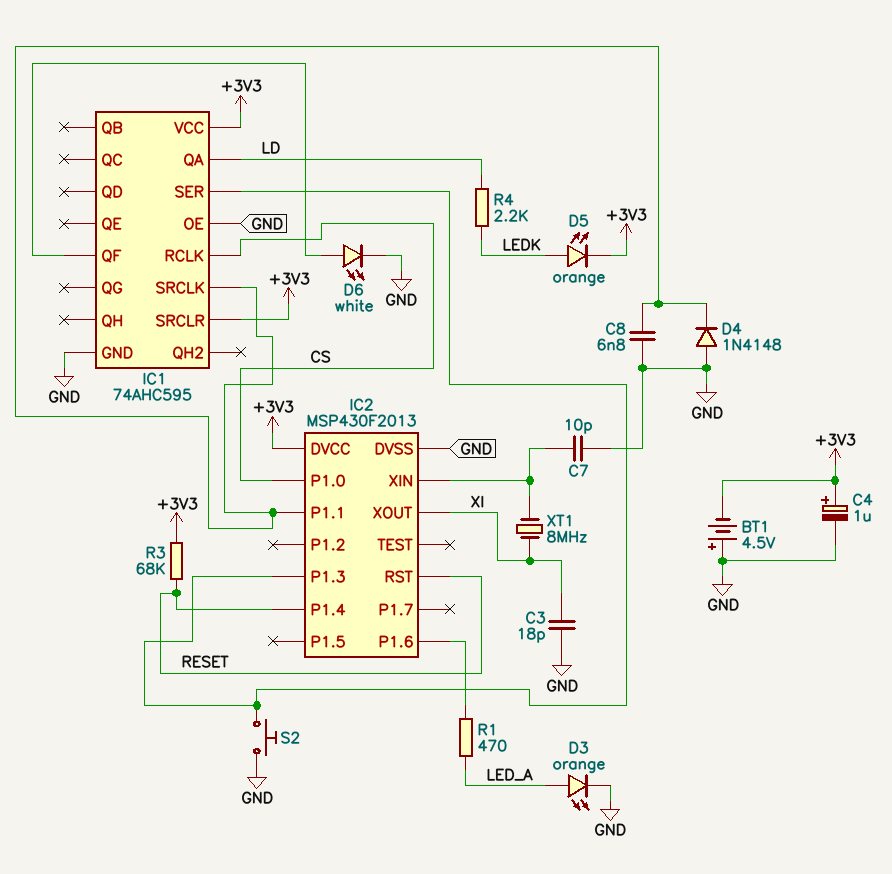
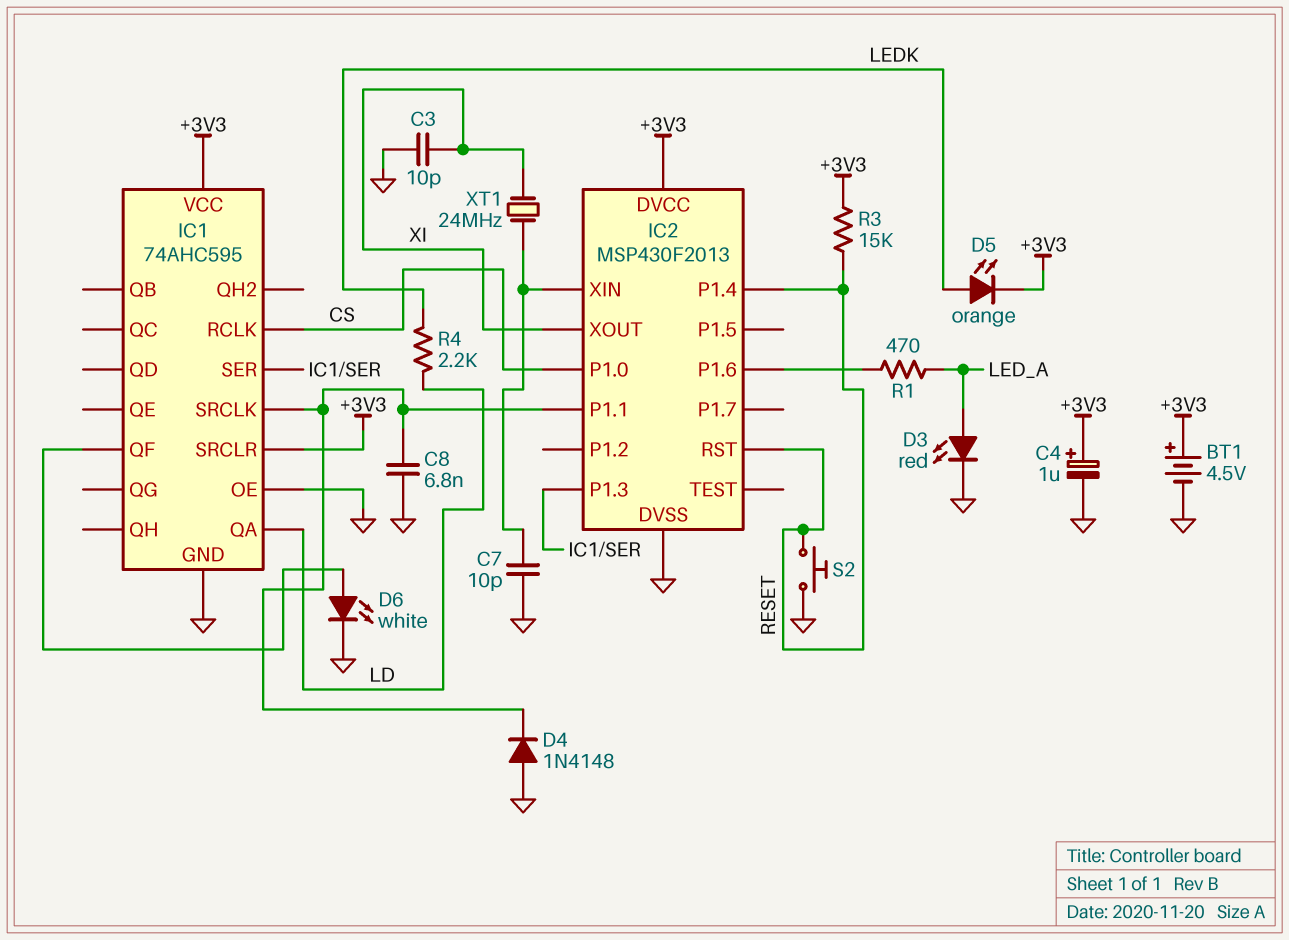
BT1: 4.5V (plus GND, minus +3V3) -> 4.5V (plus +3V3, minus GND)
C3: 18pF (GND, XI) -> 10pF (GND, XI)
D3: LED orange (A LED_A, K GND) -> LED red (A LED_A, K GND)
R3: 68k (+3V3, RESET) -> 15k (+3V3, RESET)
S2: button (GND, IC1/SER) -> button (GND, RESET)
XT1: 8MHz (IC2/XIN, XI) -> 24MHz (IC2/XIN, XI)

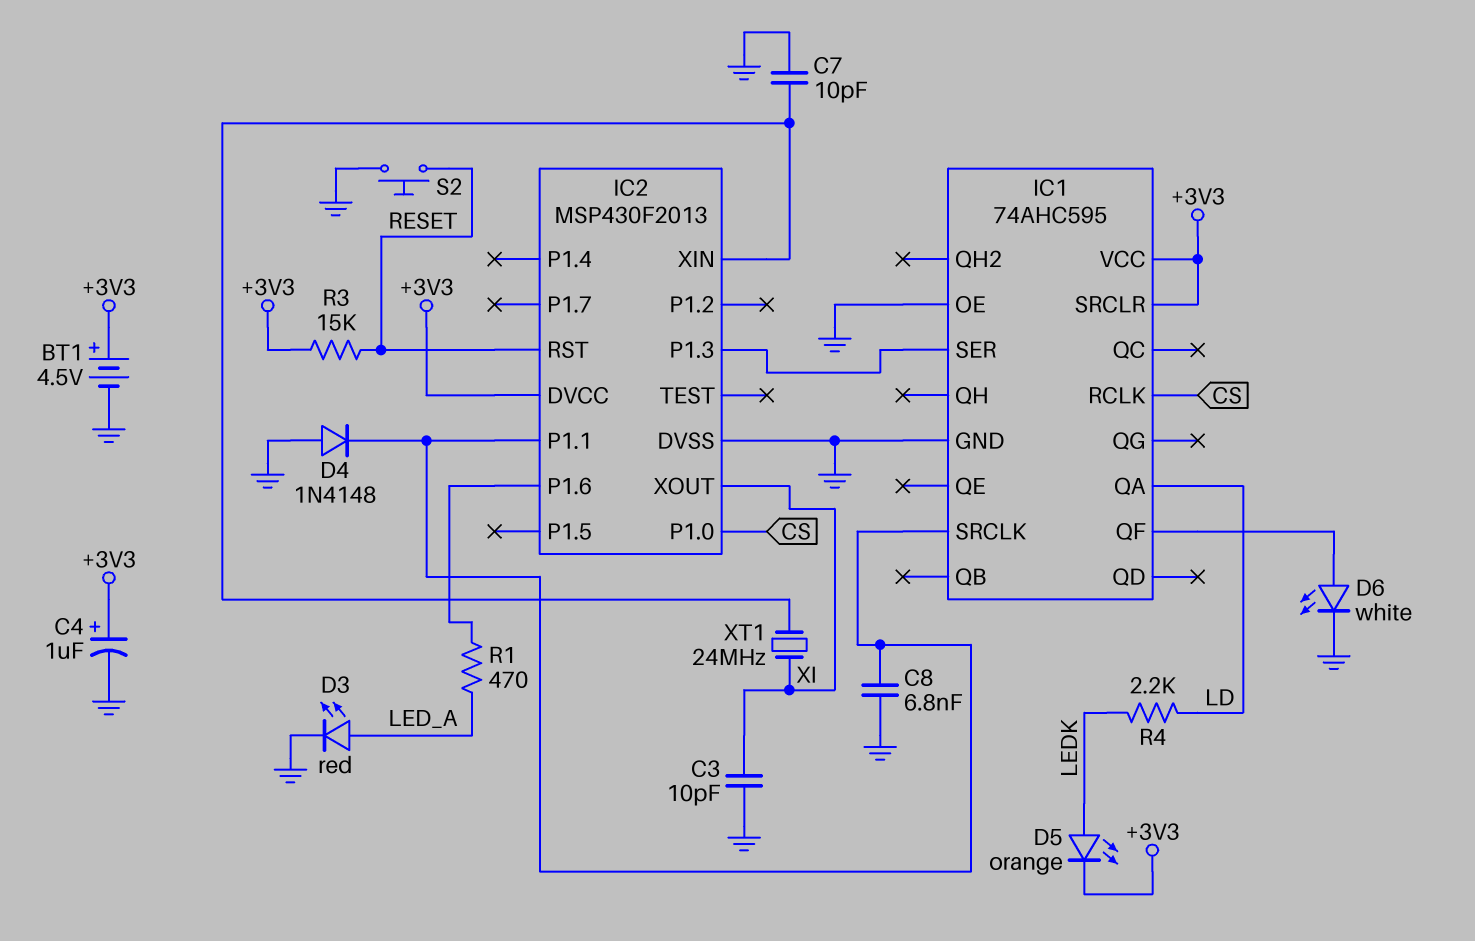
IC2 pin P1.4: RESET -> none

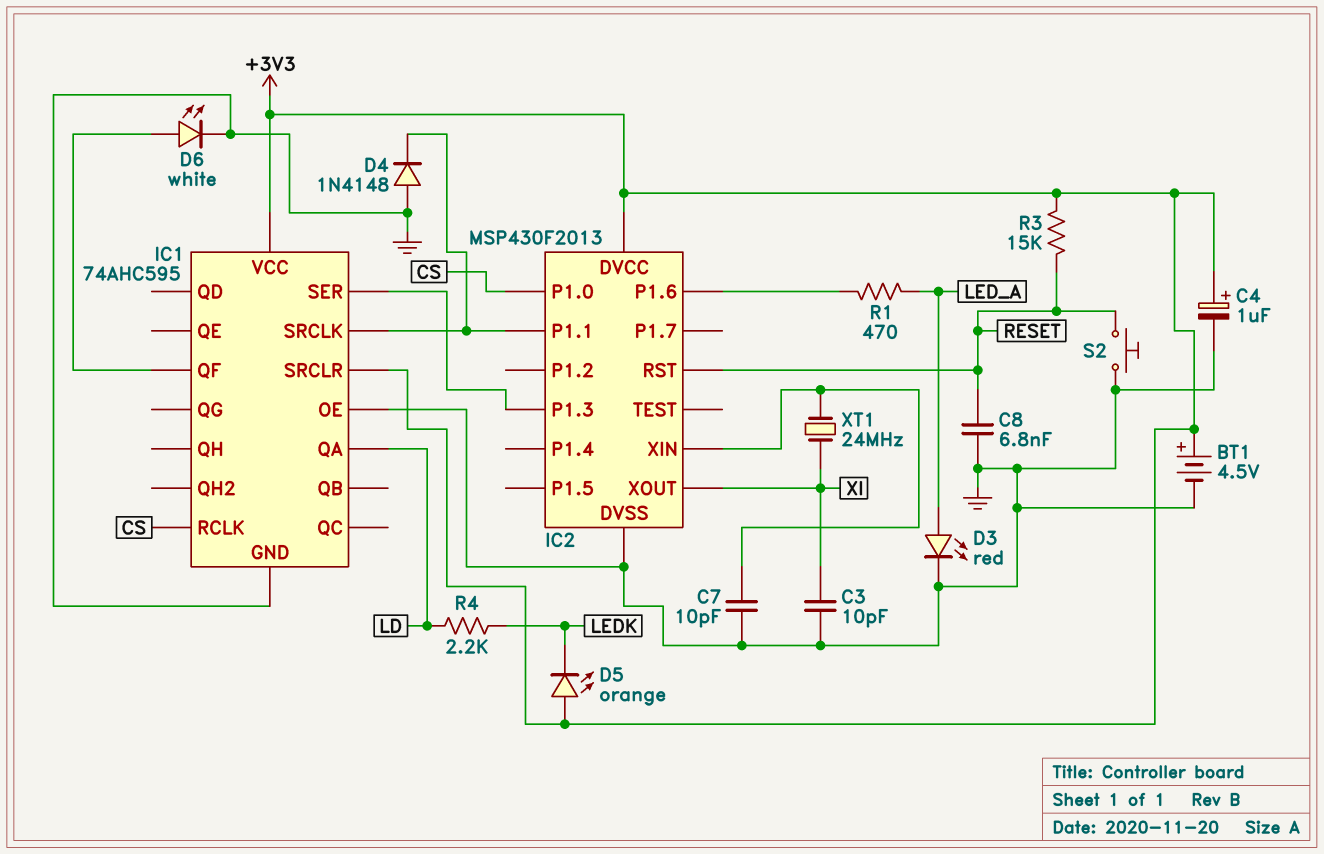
C8: 6.8nF (GND, IC1/SRCLK) -> 6.8nF (GND, RESET)
D5: LED orange (A LEDK, K +3V3) -> LED orange (A +3V3, K LEDK)

